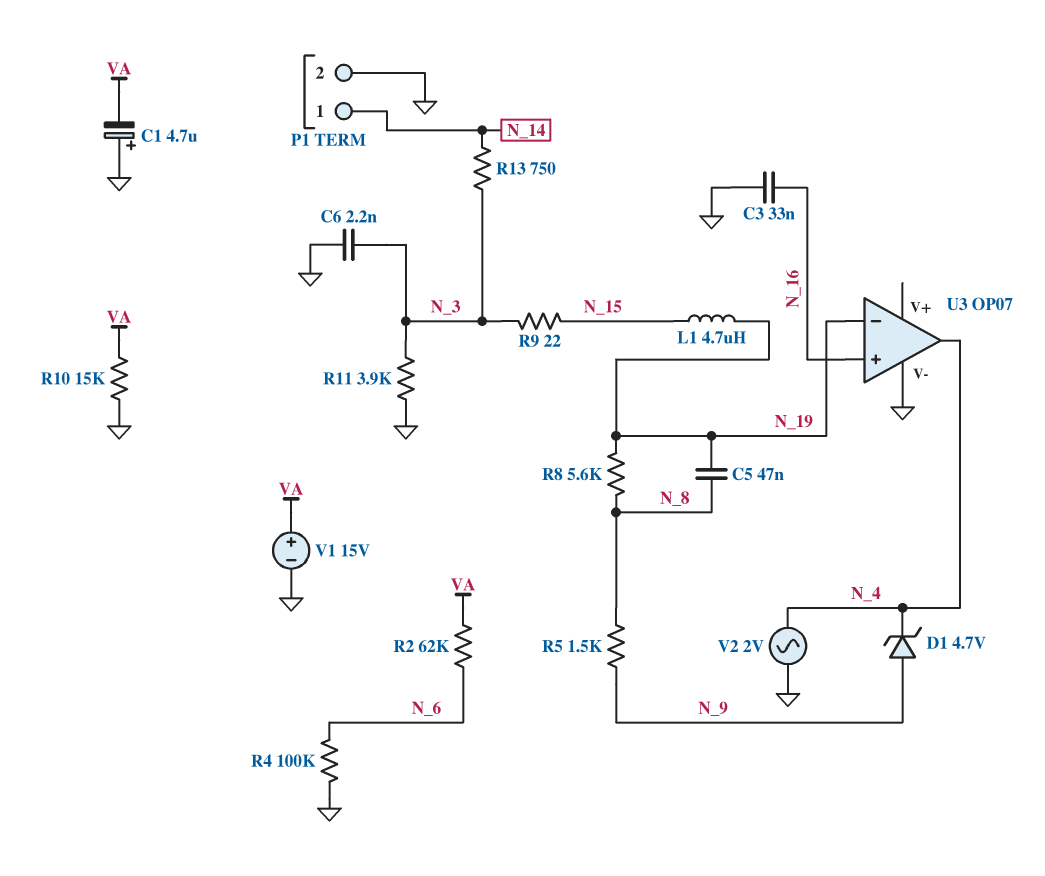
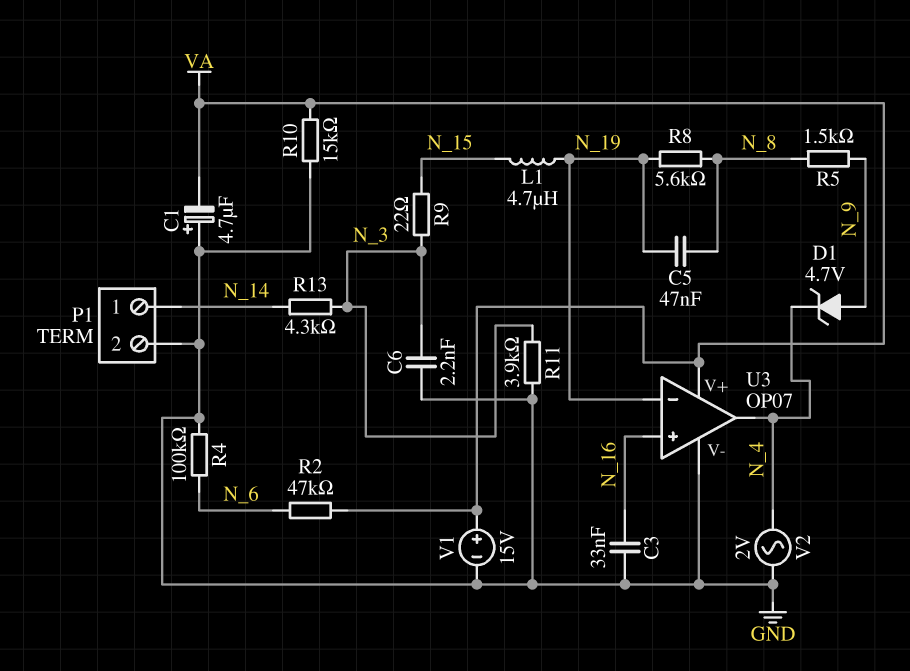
R2: 62k (N_6, VA) -> 47k (N_6, VA)
R13: 750 (N_3, N_14) -> 4.3k (N_3, N_14)
U3 pin V+: none -> VA

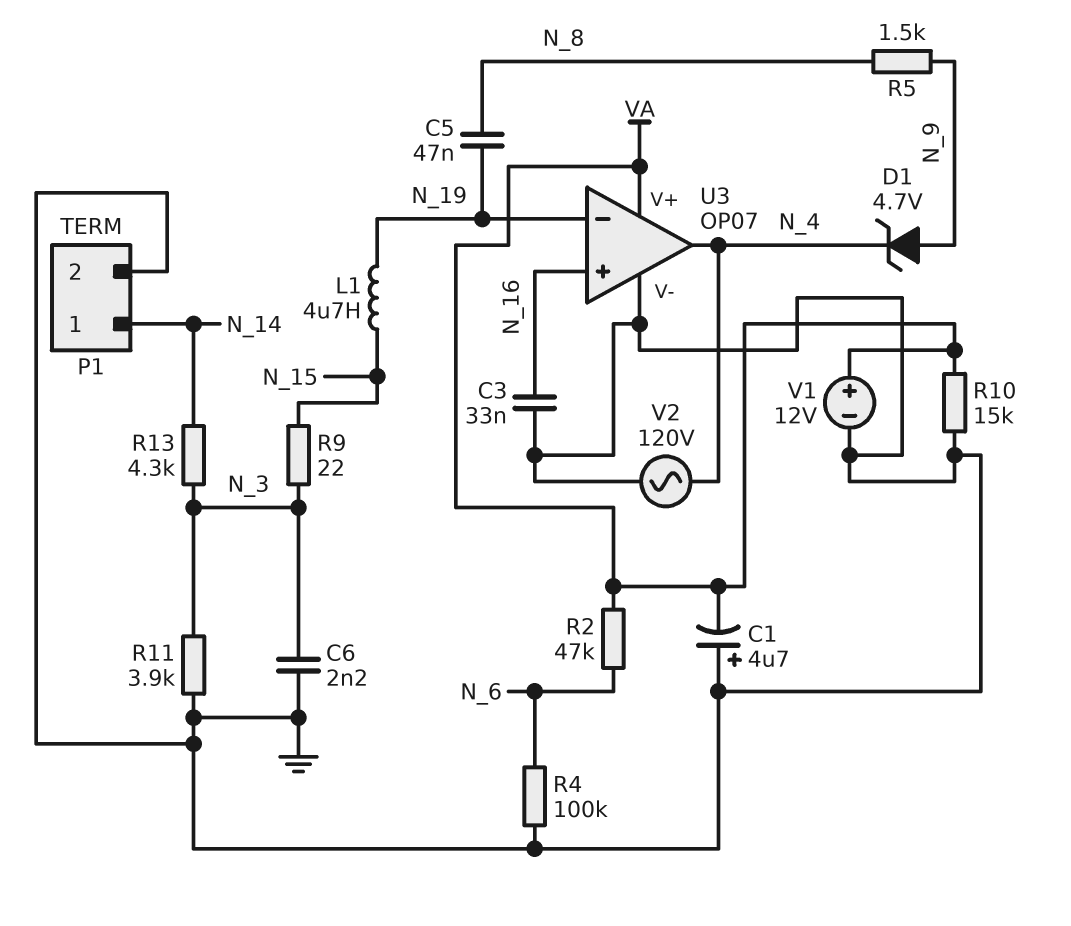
R8: 5.6k (N_8, N_19) -> none
V1: 15V (plus VA, minus GND) -> 12V (plus VA, minus GND)
V2: AC 2V (GND, N_4) -> AC 120V (GND, N_4)

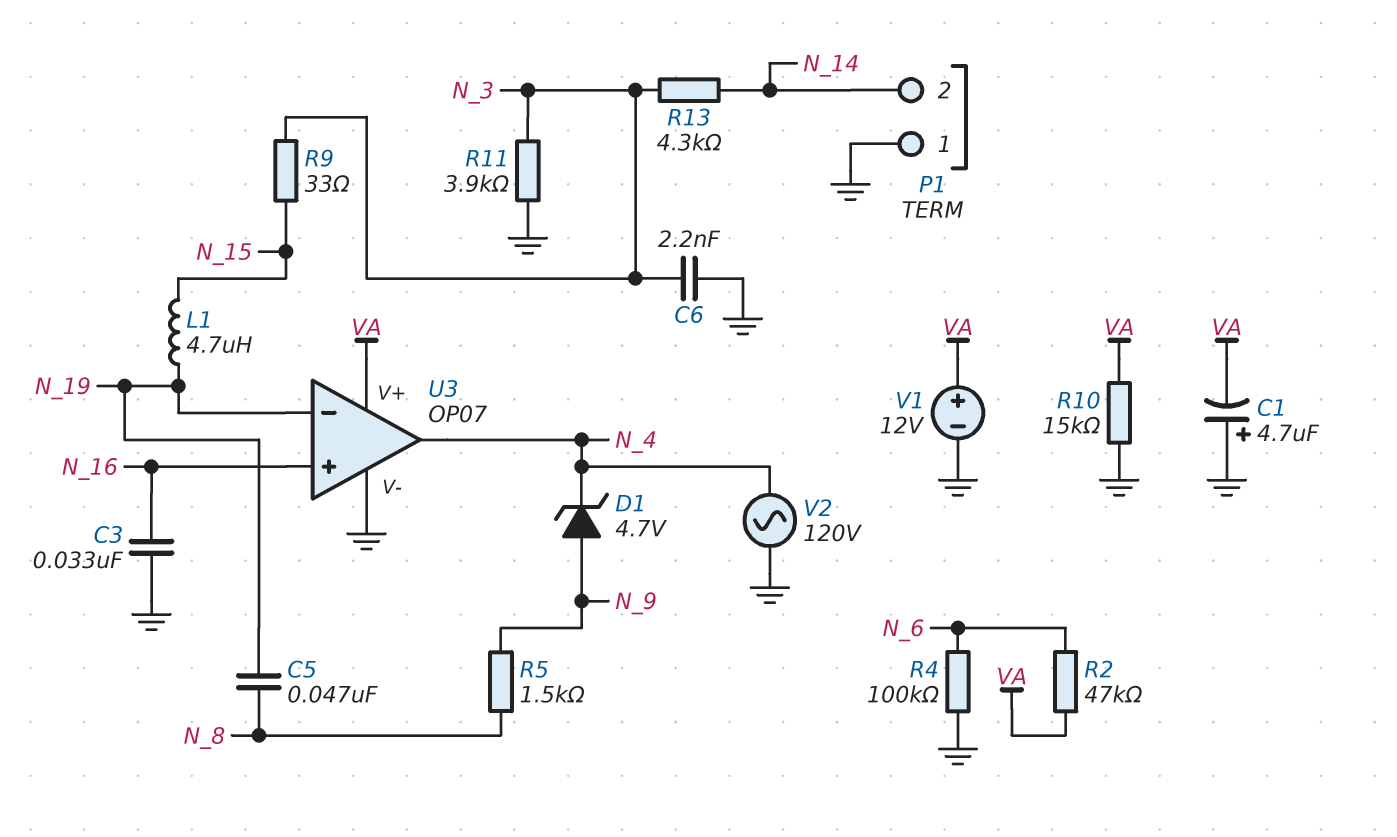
P1 pin 1: N_14 -> GND
P1 pin 2: GND -> N_14
R9: 22 (N_3, N_15) -> 33 (N_3, N_15)

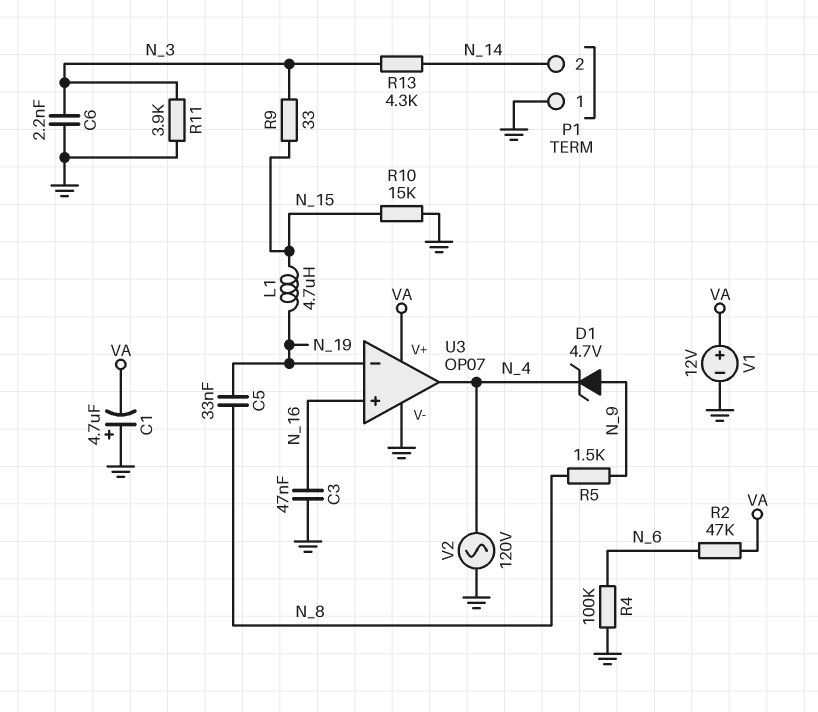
C3: 33nF (GND, N_16) -> 47nF (GND, N_16)
C5: 47nF (N_8, N_19) -> 33nF (N_8, N_19)
R10: 15k (GND, VA) -> 15k (GND, N_15)

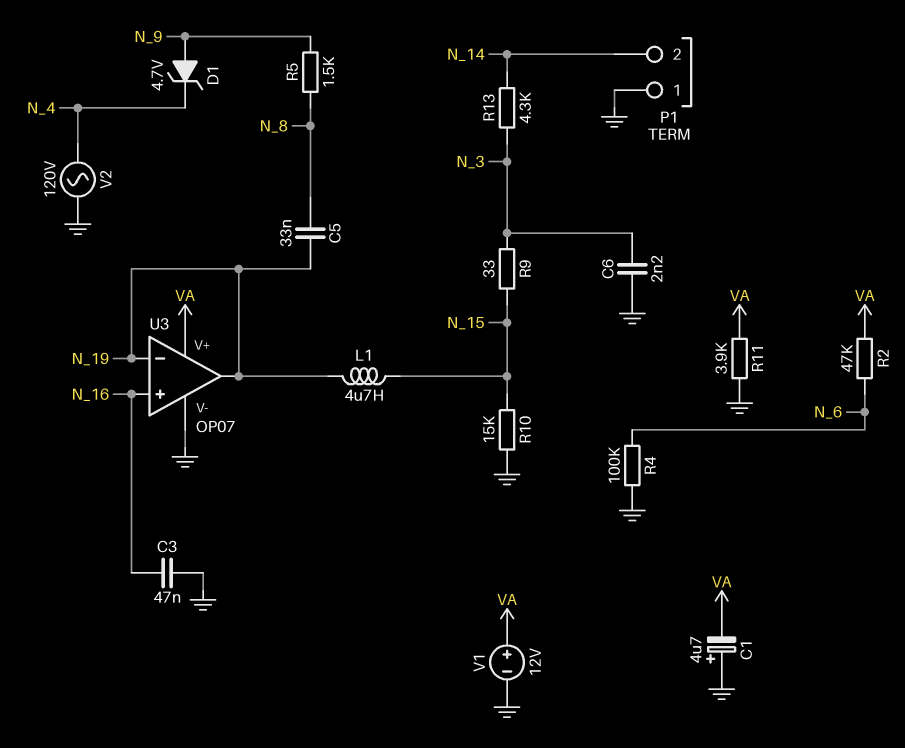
R11: 3.9k (GND, N_3) -> 3.9k (GND, VA)
U3 pin out: N_4 -> N_19

